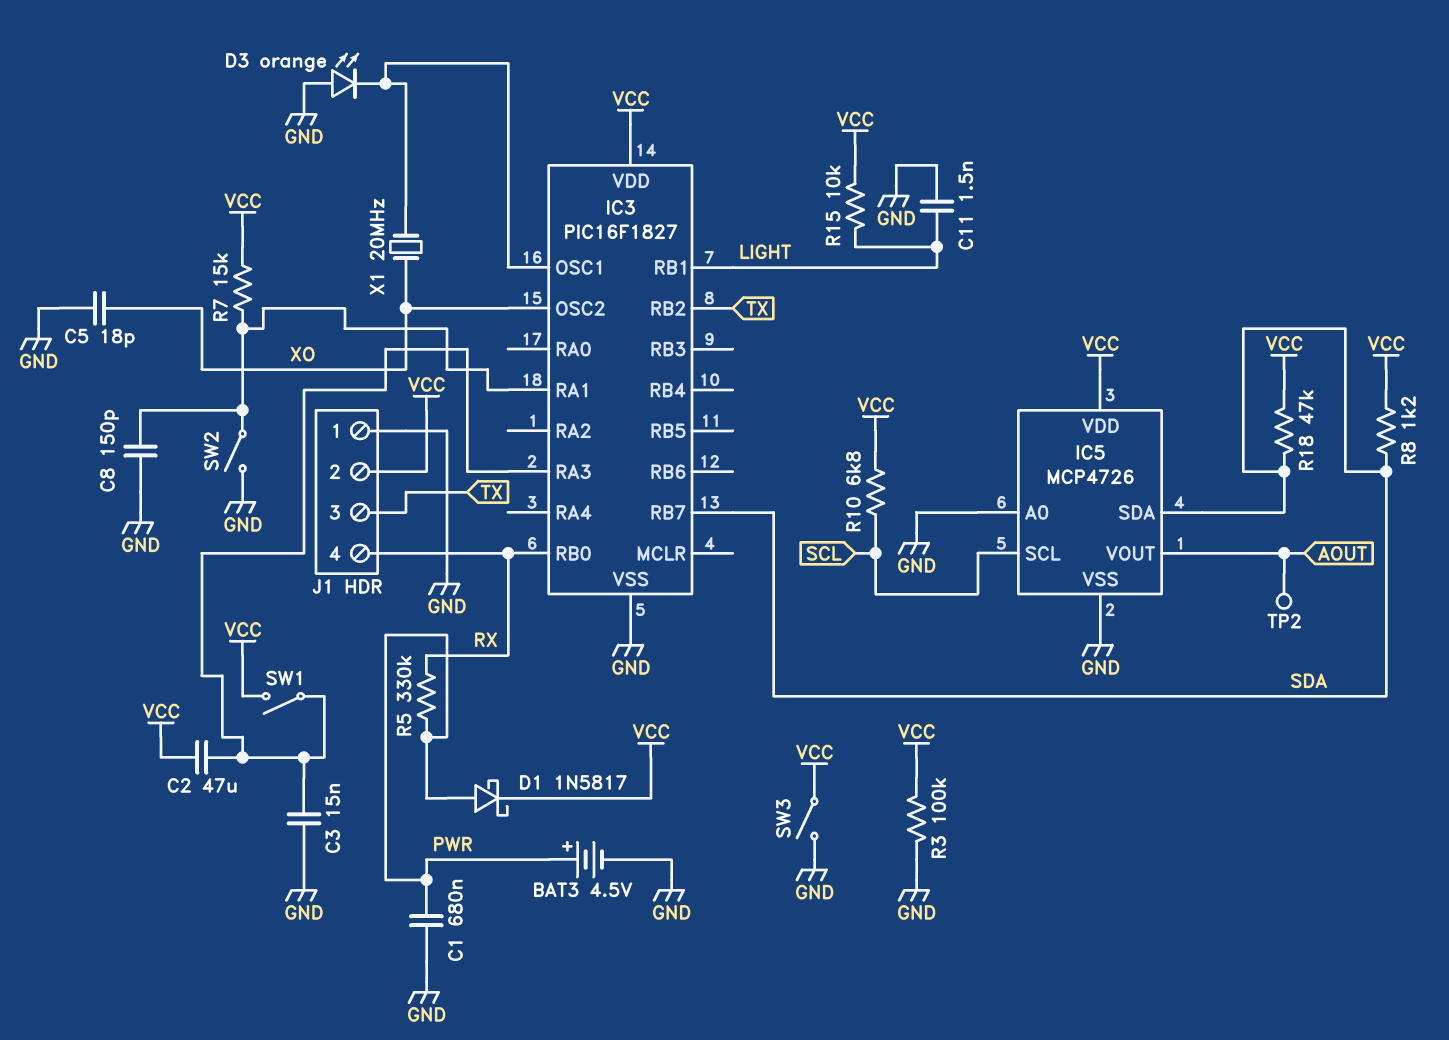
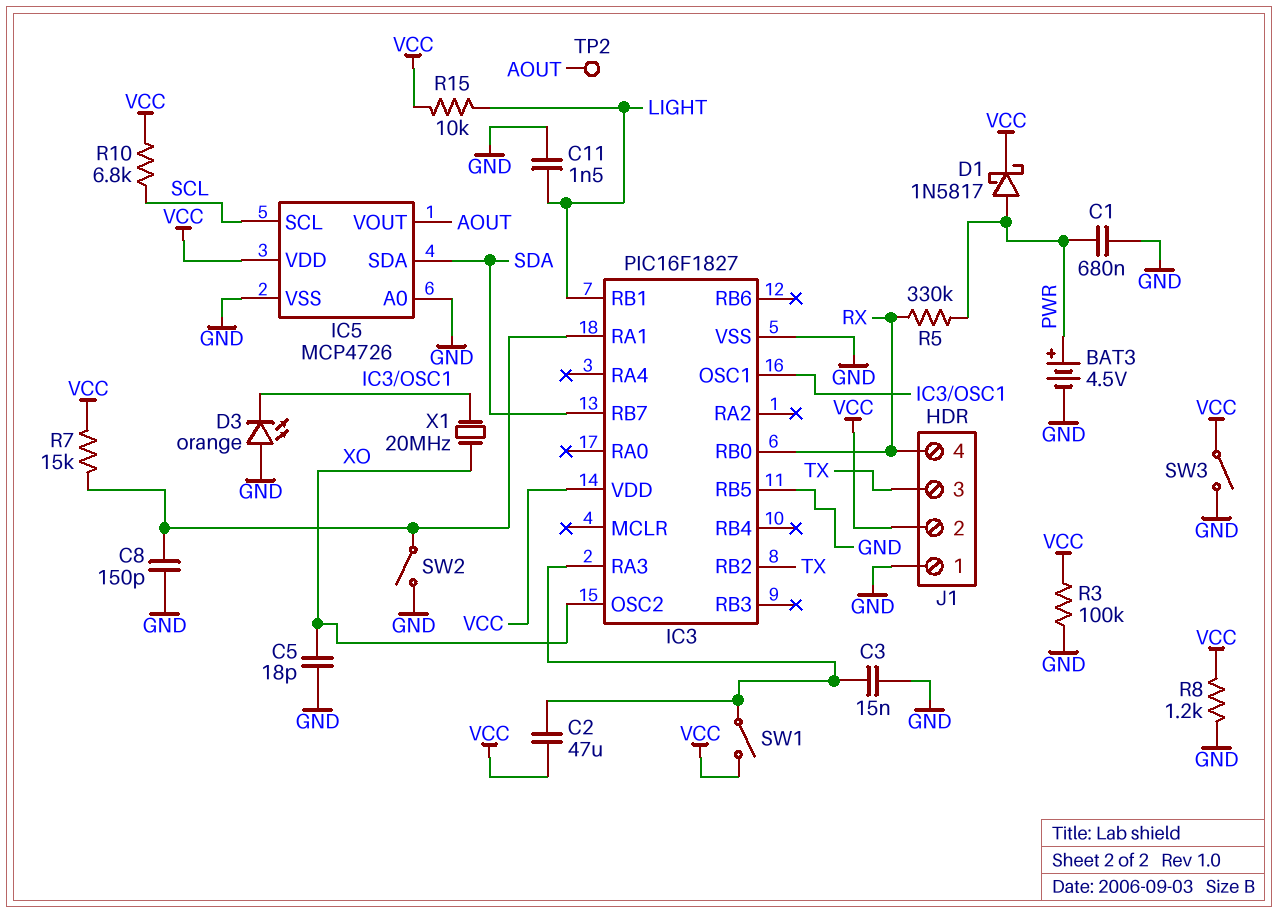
IC3 pin RB5: none -> GND
R8: 1.2k (SDA, VCC) -> 1.2k (GND, VCC)
R18: 47k (SDA, VCC) -> none

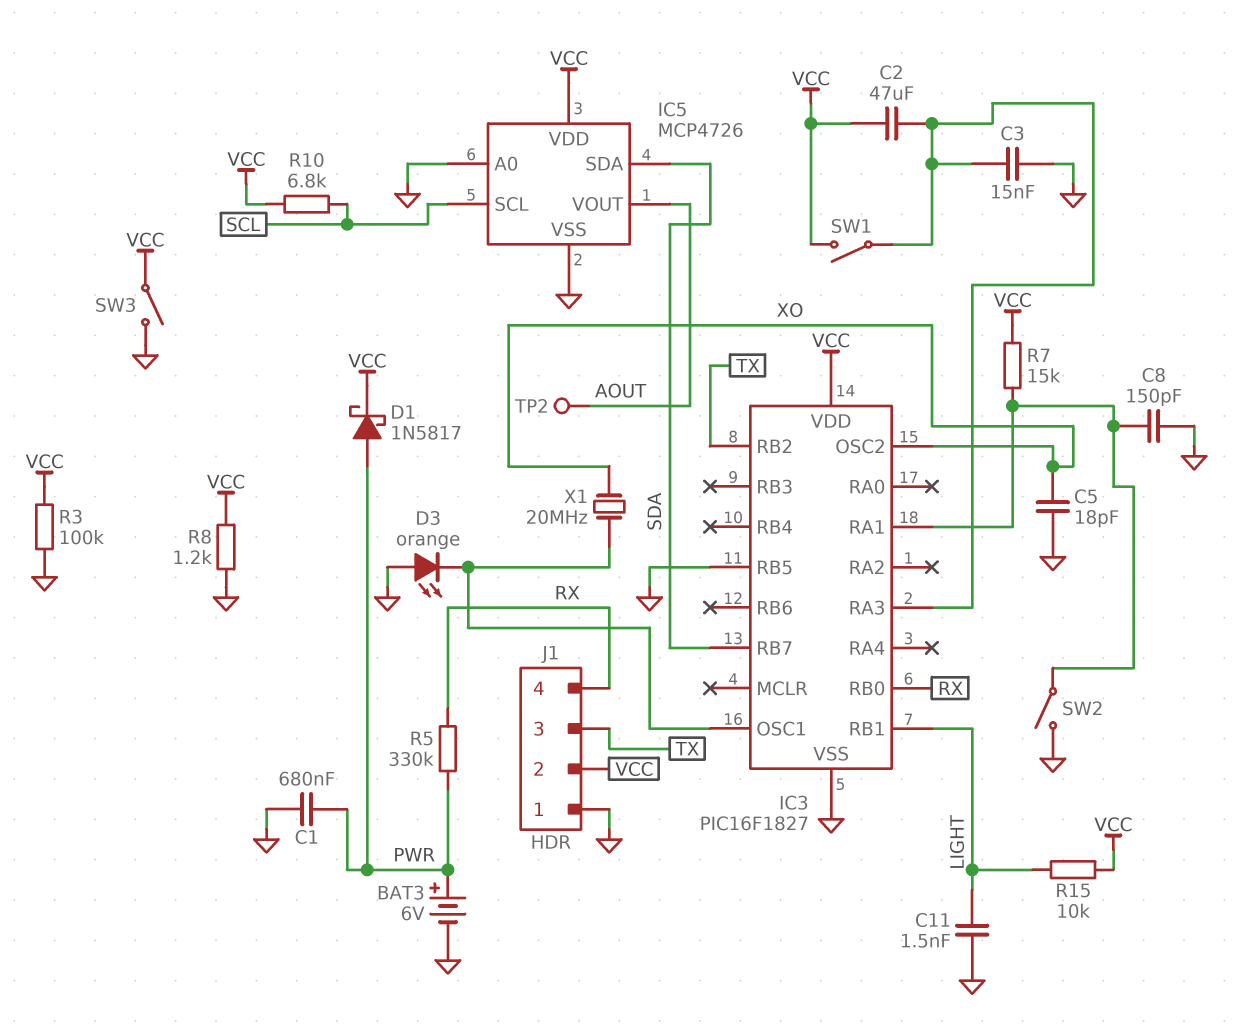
BAT3: 4.5V (plus PWR, minus GND) -> 6V (plus PWR, minus GND)

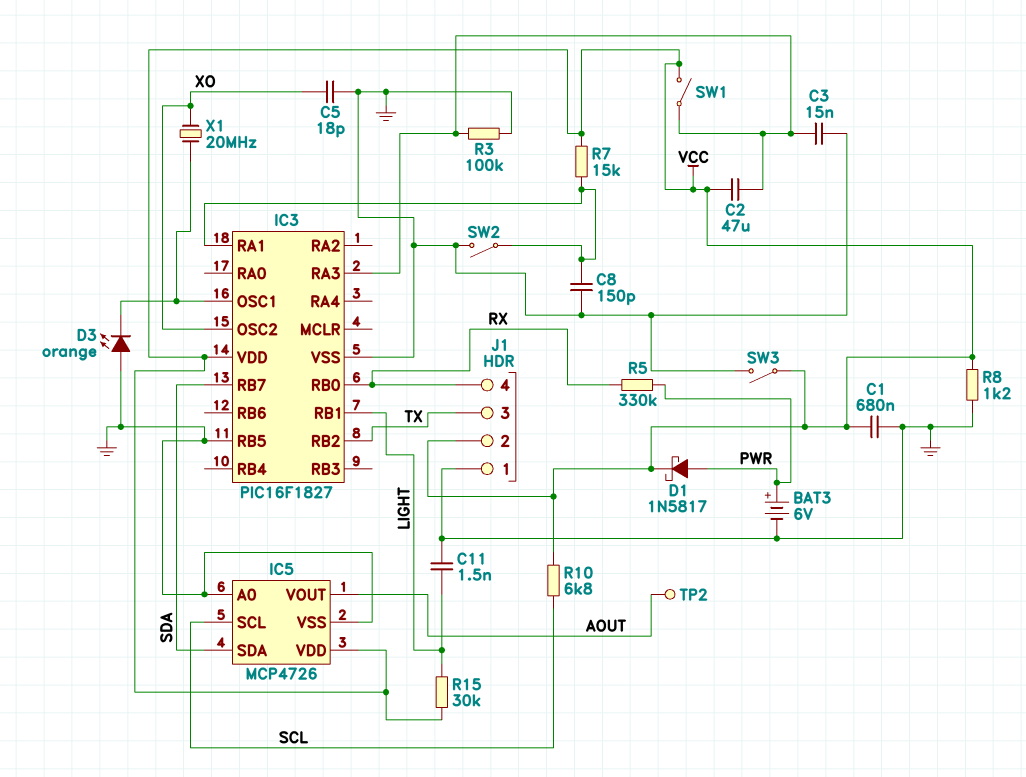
C1: 680nF (GND, PWR) -> 680nF (GND, VCC)
R3: 100k (GND, VCC) -> 100k (GND, IC3/RA3)
R15: 10k (LIGHT, VCC) -> 30k (LIGHT, VCC)

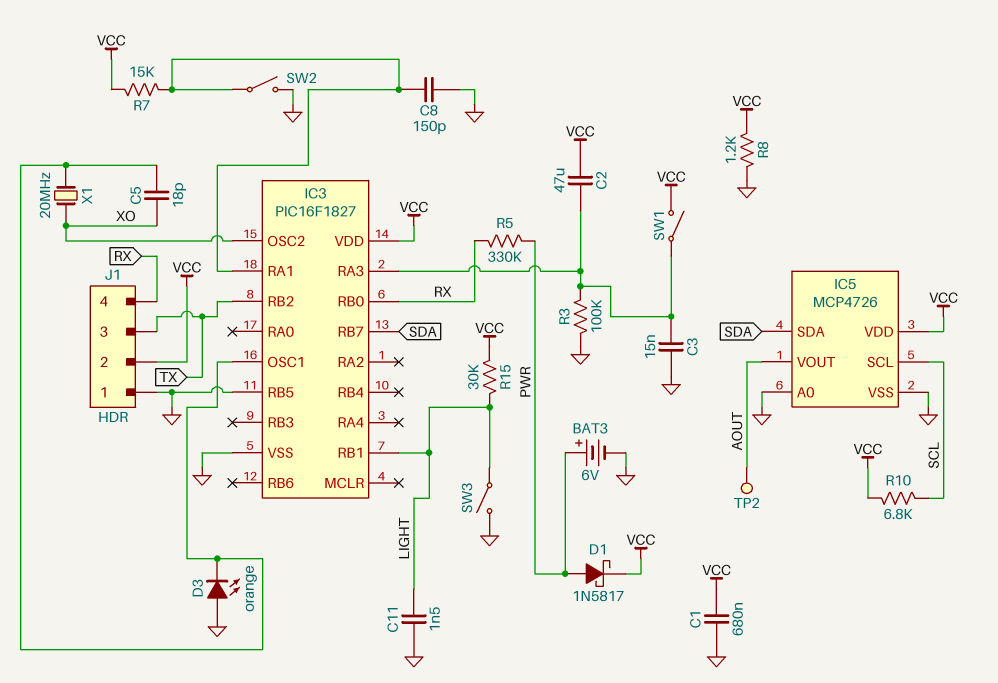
C5: 18pF (GND, XO) -> 18pF (IC3/OSC1, XO)
SW3: switch (GND, VCC) -> switch (GND, LIGHT)

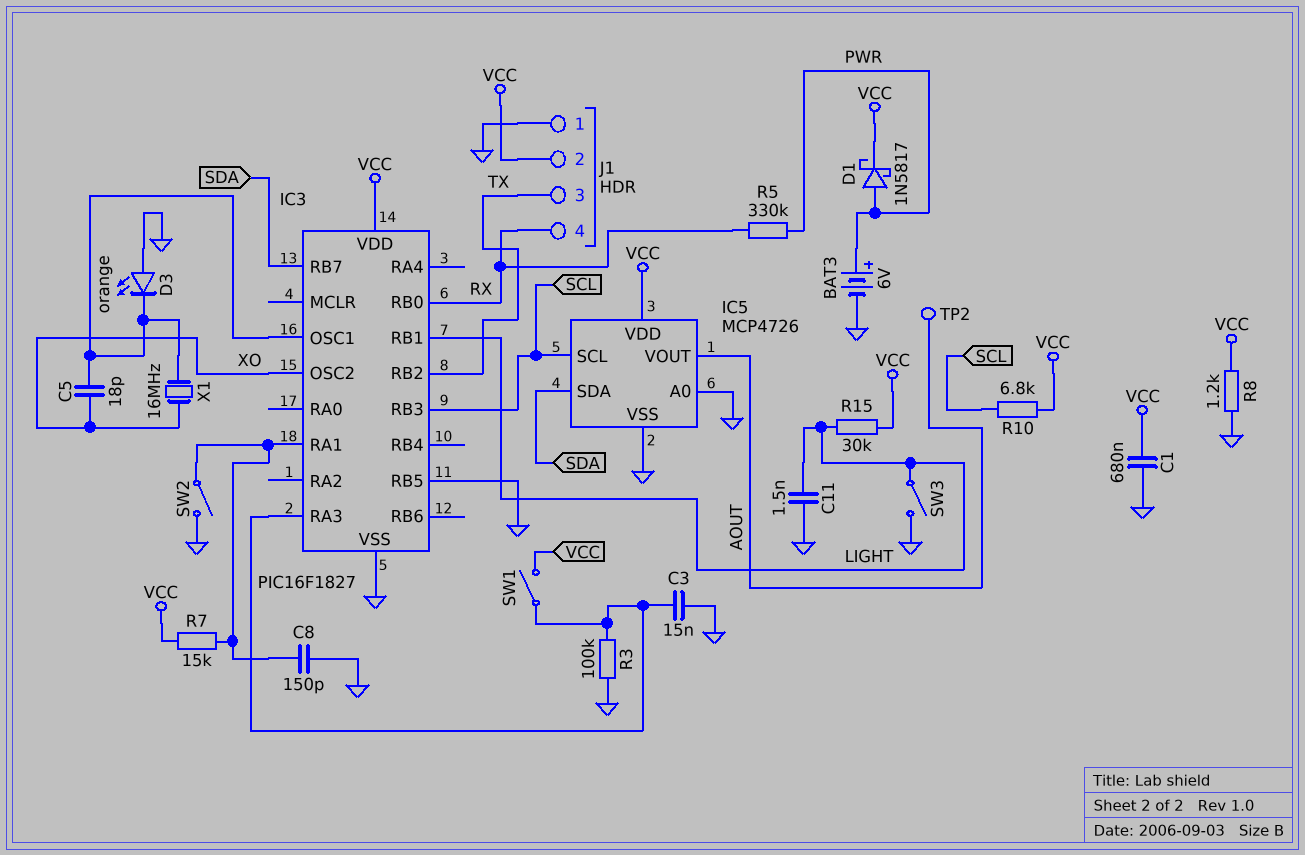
C2: 47uF (IC3/RA3, VCC) -> none
IC3 pin RB3: none -> SCL
X1: 20MHz (IC3/OSC1, XO) -> 16MHz (IC3/OSC1, XO)

